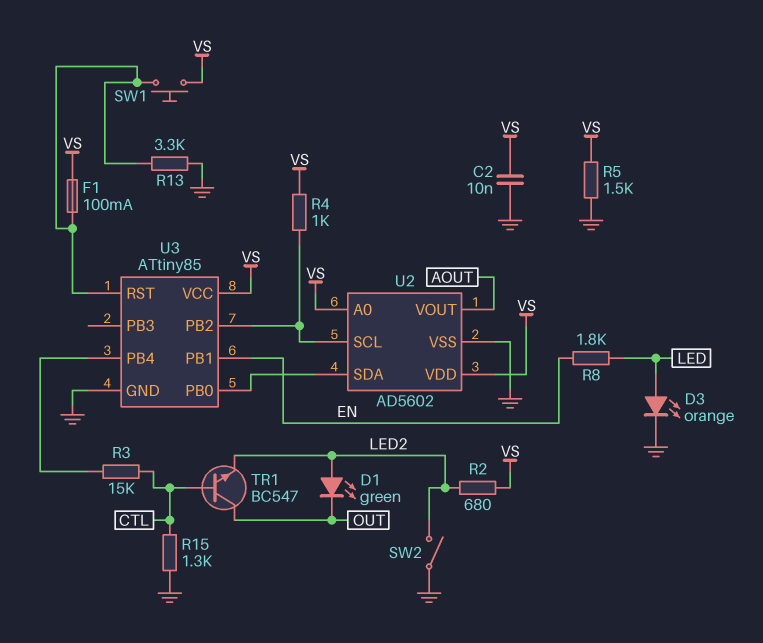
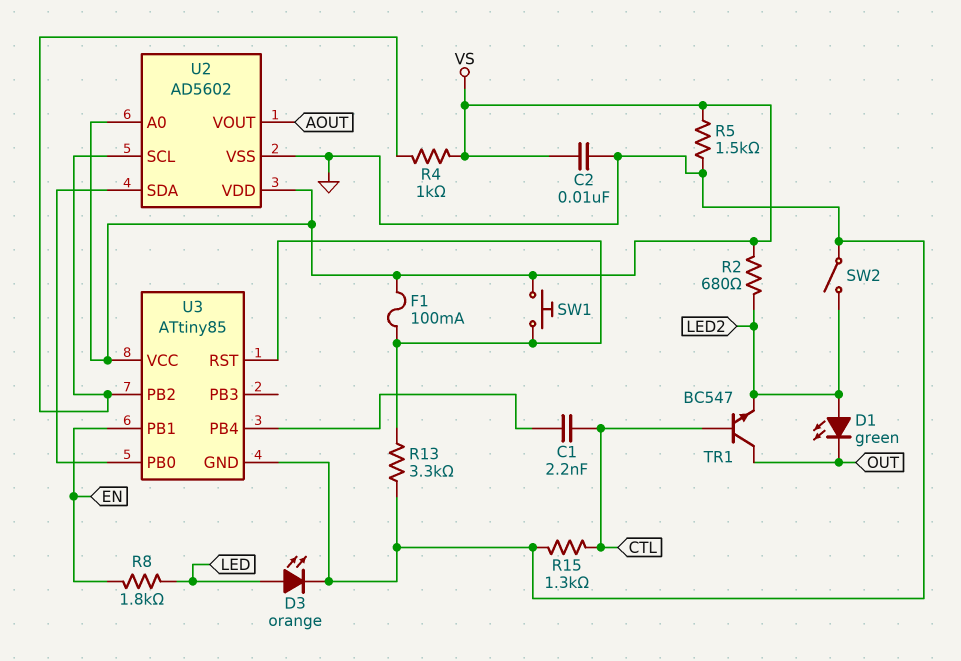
C1: none -> 2.2nF (CTL, U3/PB4)
R3: 15k (CTL, U3/PB4) -> none

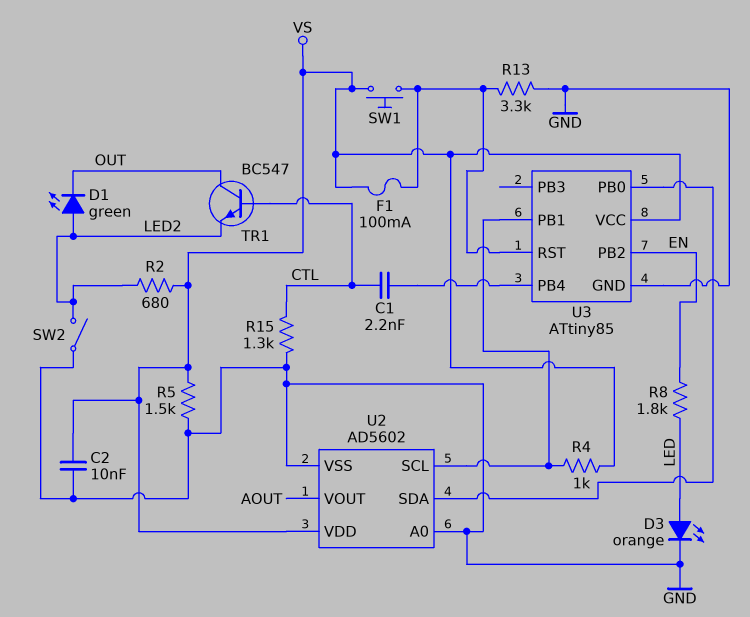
U2 pin A0: VS -> GND
U3 pin PB1: EN -> U2/SCL
U3 pin PB2: U2/SCL -> EN

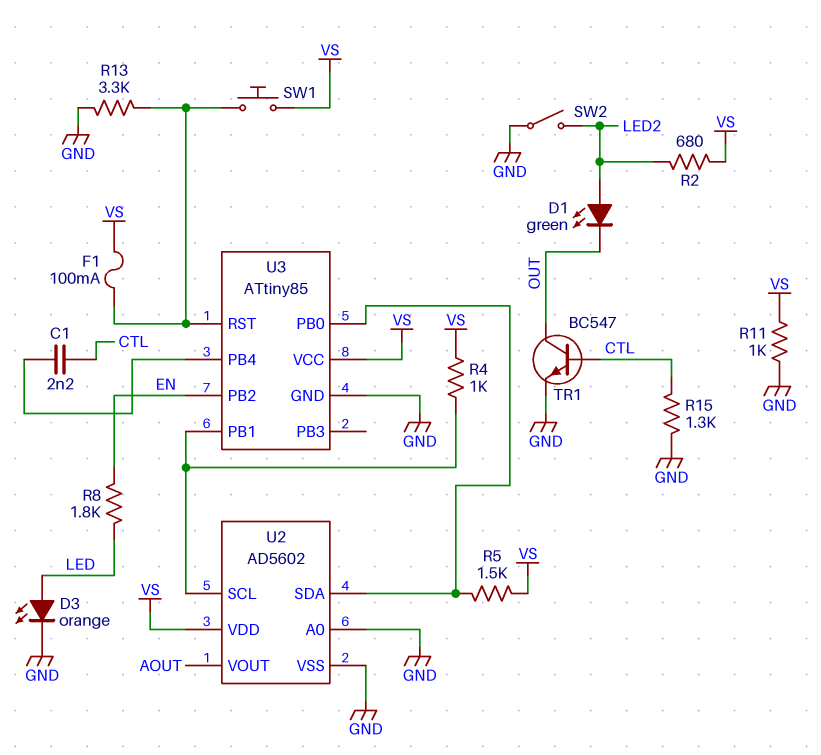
C2: 10nF (GND, VS) -> none
R5: 1.5k (GND, VS) -> 1.5k (U2/SDA, VS)
R11: none -> 1k (GND, VS)
TR1: NPN BC547 (B CTL, C OUT, E LED2) -> NPN BC547 (B CTL, C OUT, E GND)

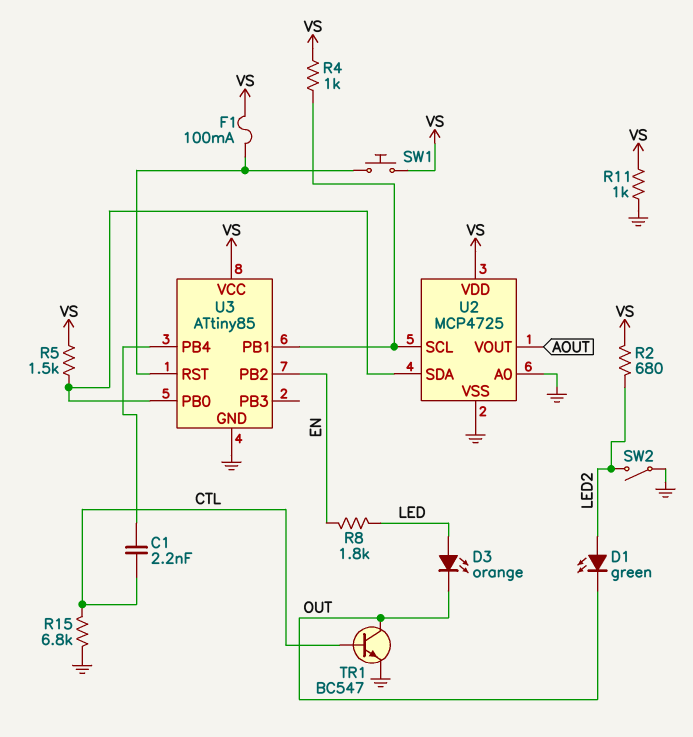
D3: LED orange (A LED, K GND) -> LED orange (A LED, K OUT)
R13: 3.3k (GND, U3/RST) -> none
R15: 1.3k (CTL, GND) -> 6.8k (CTL, GND)
U2: AD5602 -> MCP4725

